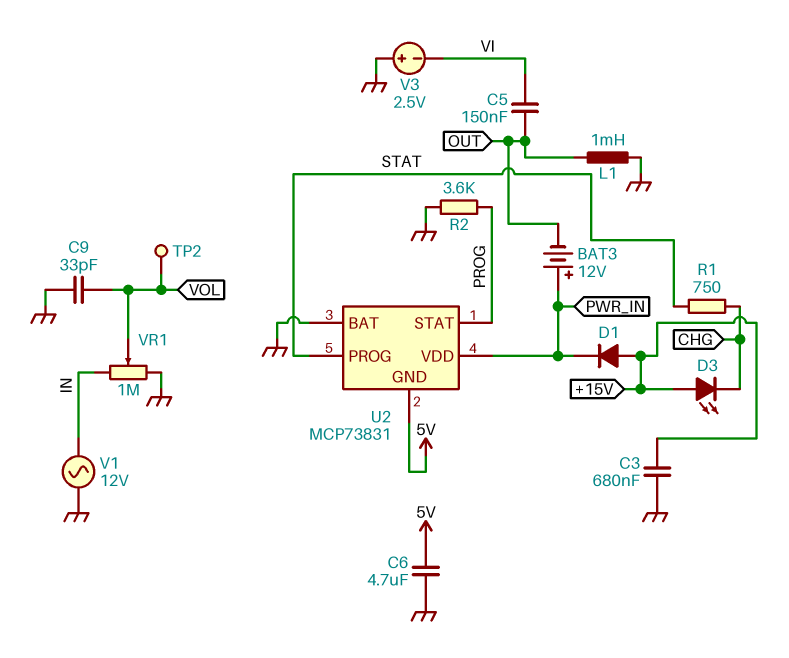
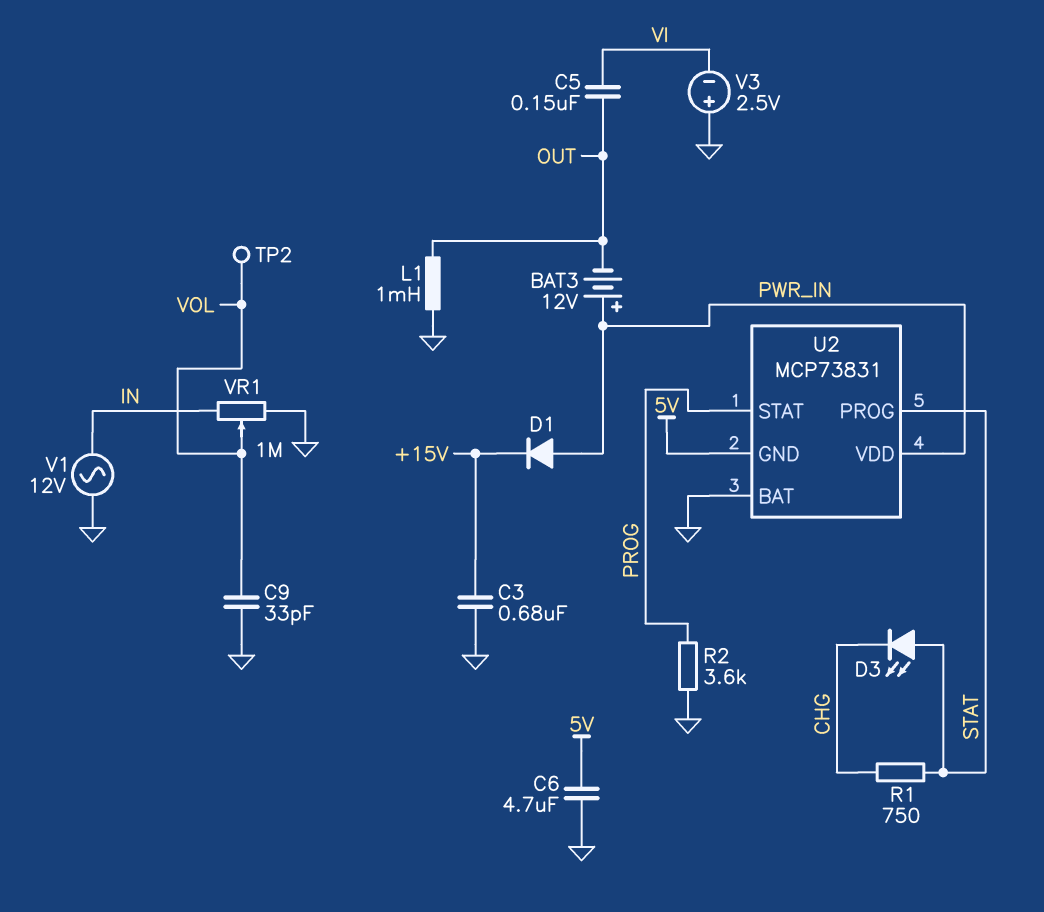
D1: diode (A +15V, K PWR_IN) -> diode (A PWR_IN, K +15V)
D3: LED (A +15V, K CHG) -> LED (A STAT, K CHG)

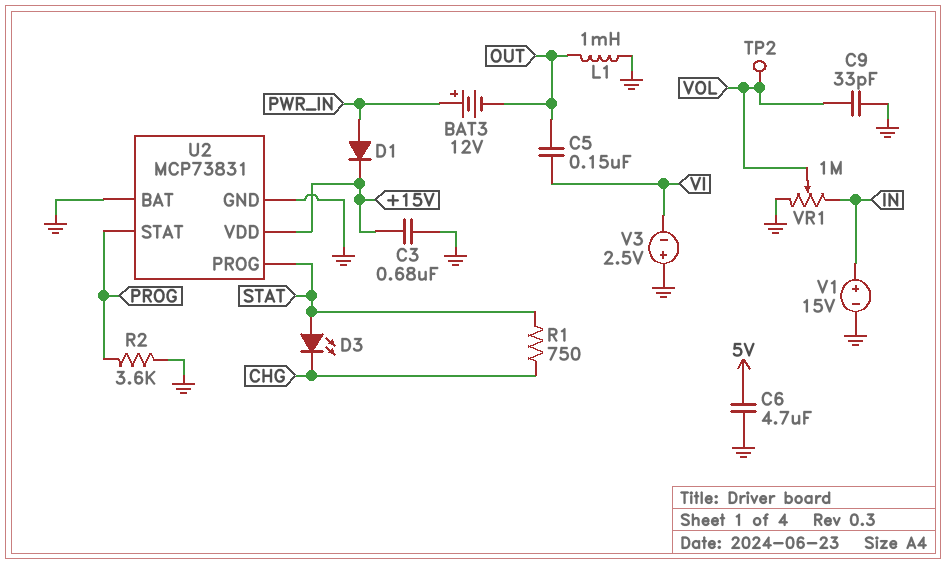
U2 pin GND: 5V -> GND
U2 pin VDD: PWR_IN -> +15V
V1: AC 12V (GND, IN) -> 15V (plus IN, minus GND)

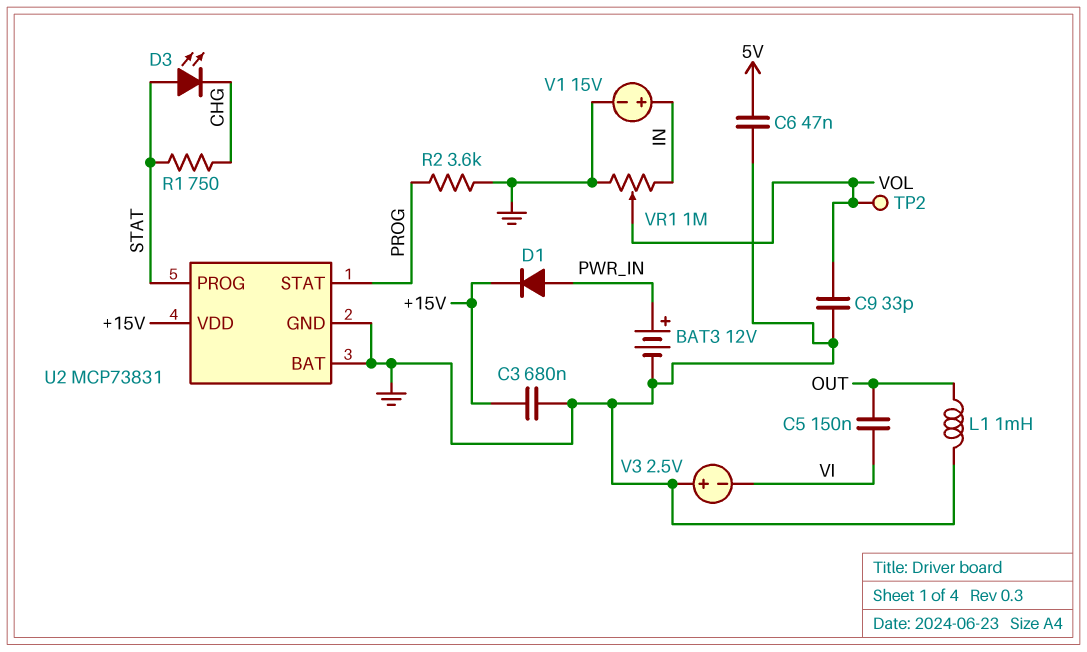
BAT3: 12V (plus PWR_IN, minus OUT) -> 12V (plus PWR_IN, minus GND)
C6: 4.7uF (5V, GND) -> 47nF (5V, GND)

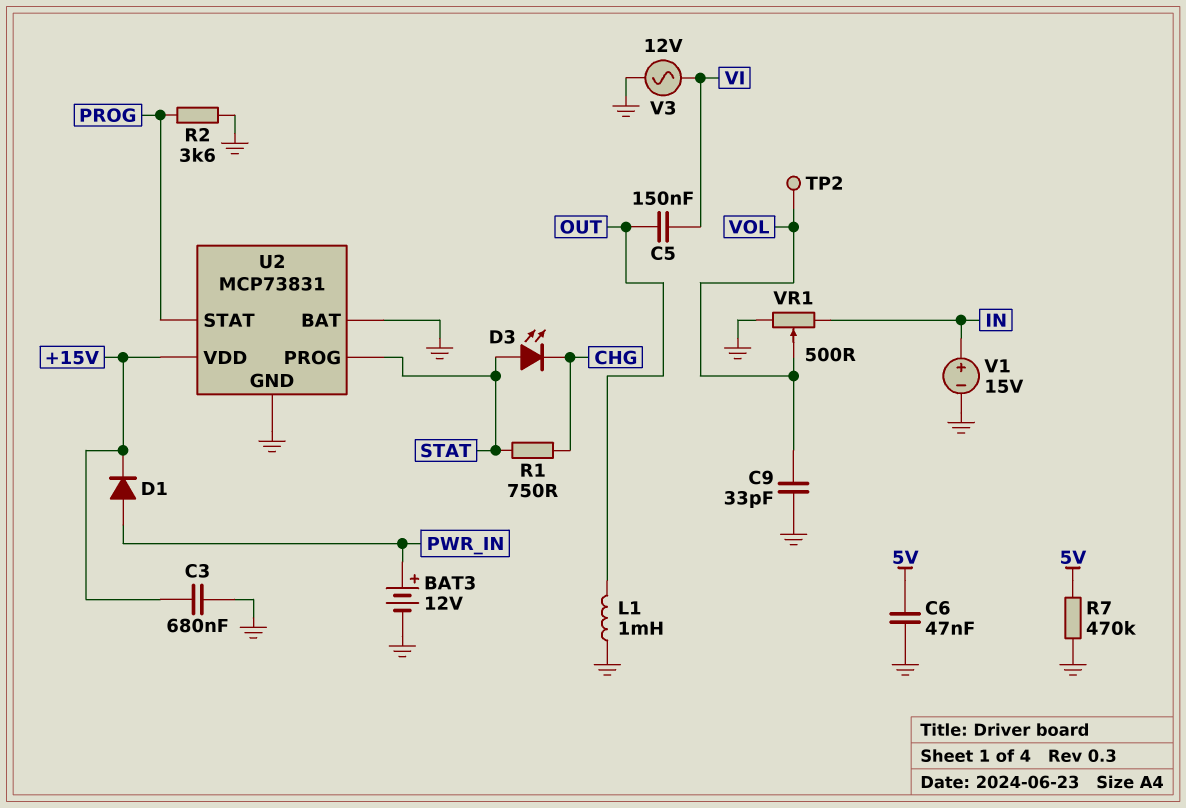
R7: none -> 470k (5V, GND)
V3: 2.5V (plus GND, minus VI) -> AC 12V (GND, VI)
VR1: 1M (GND, IN, wiper VOL) -> 500 (GND, IN, wiper VOL)

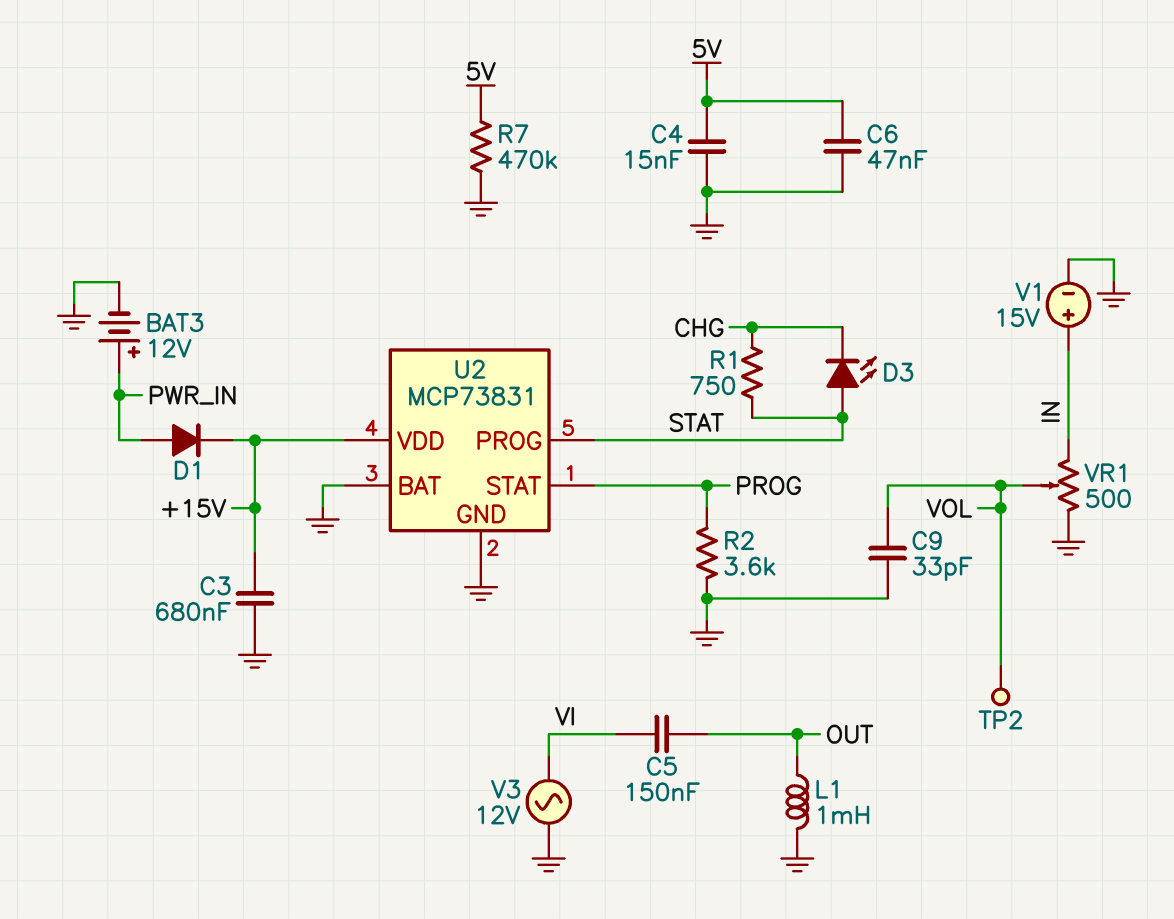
C4: none -> 15nF (5V, GND)

